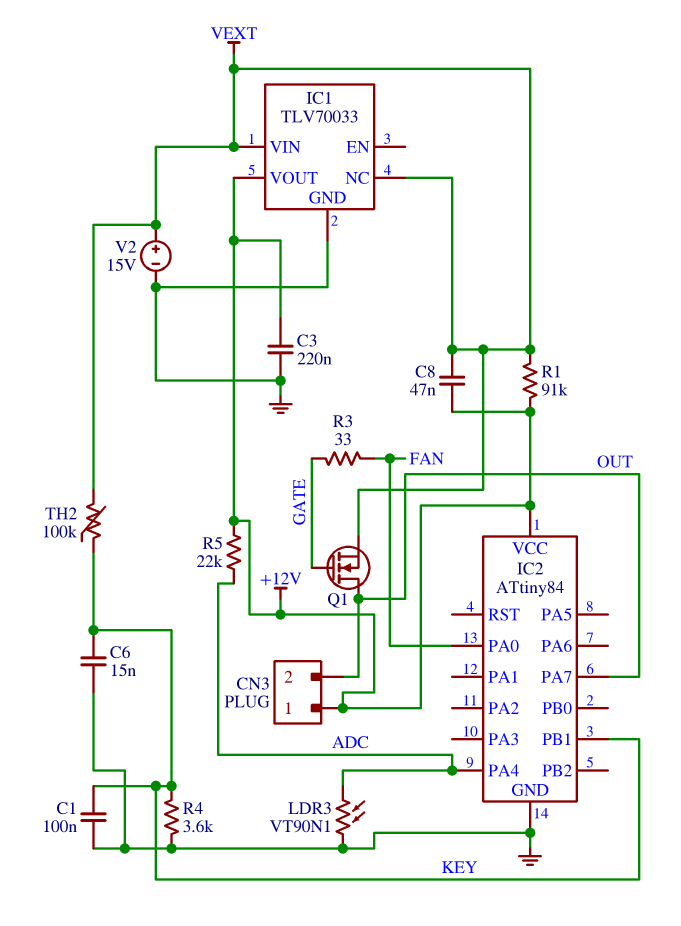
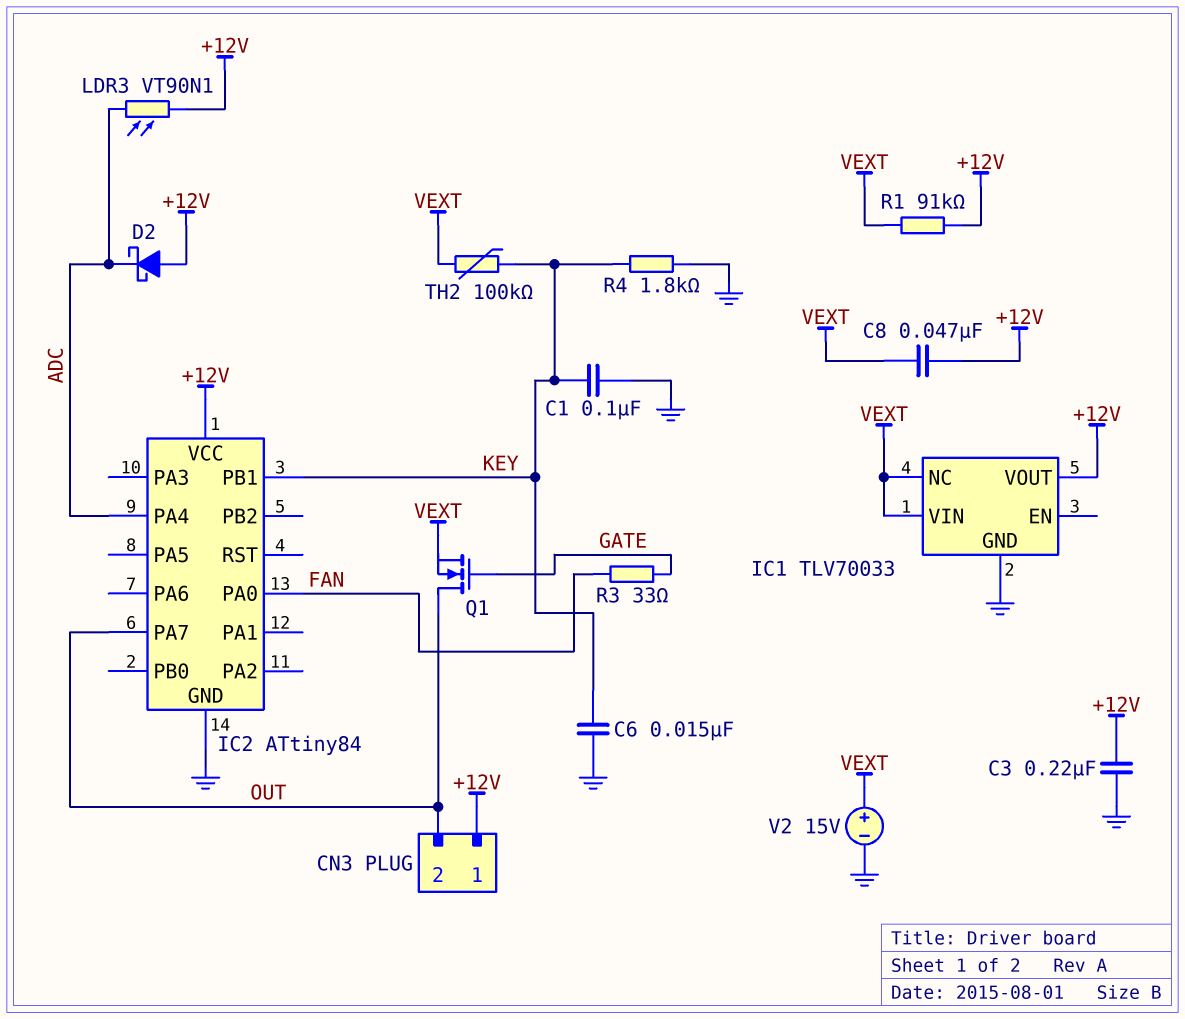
D2: none -> schottky (A +12V, K ADC)
LDR3: VT90N1 (ADC, GND) -> VT90N1 (+12V, ADC)
R4: 3.6k (GND, KEY) -> 1.8k (GND, KEY)
R5: 22k (+12V, ADC) -> none

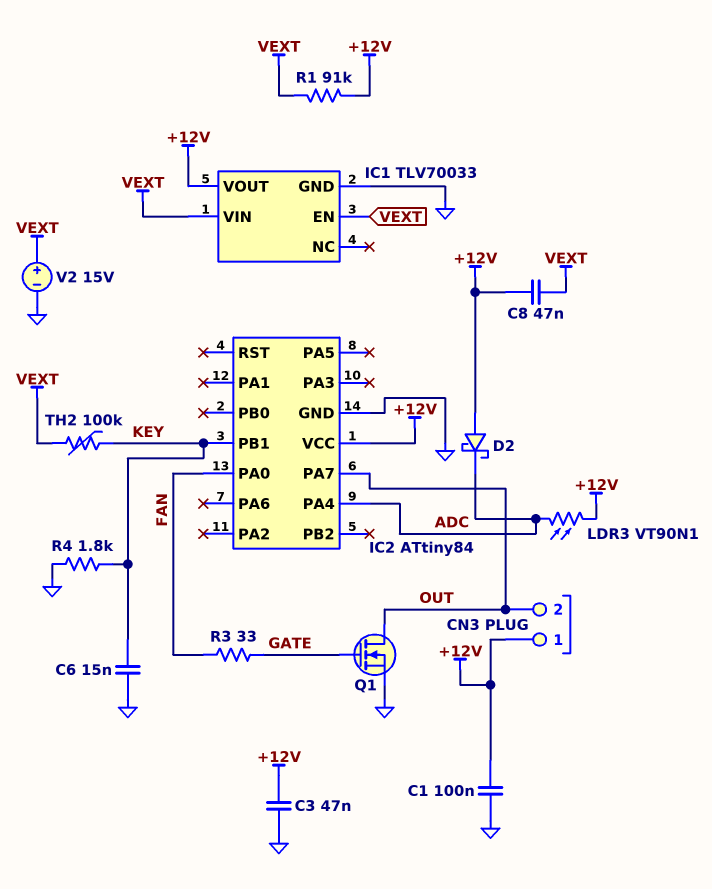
C1: 100nF (GND, KEY) -> 100nF (+12V, GND)
C3: 220nF (+12V, GND) -> 47nF (+12V, GND)
IC1 pin EN: none -> VEXT
IC1 pin NC: VEXT -> none
Q1: NMOS (G GATE, D OUT, S VEXT) -> NMOS (G GATE, D OUT, S GND)

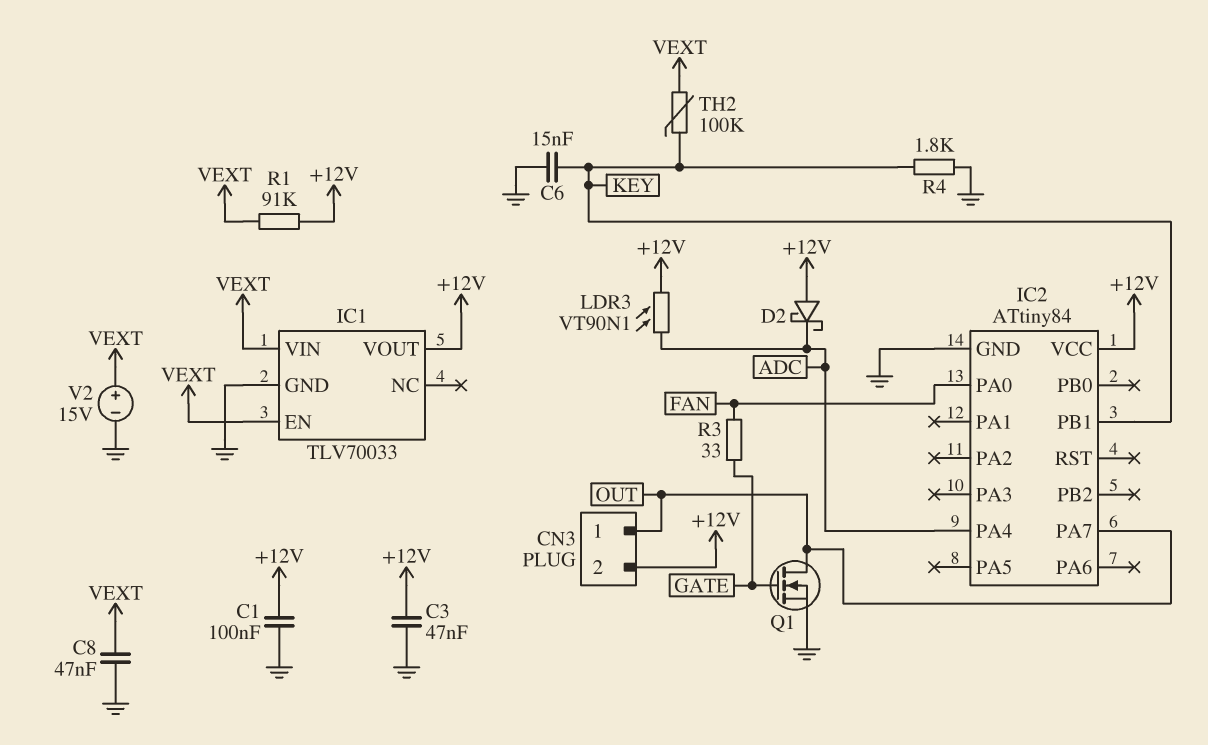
C8: 47nF (+12V, VEXT) -> 47nF (GND, VEXT)
CN3 pin 1: +12V -> OUT
CN3 pin 2: OUT -> +12V

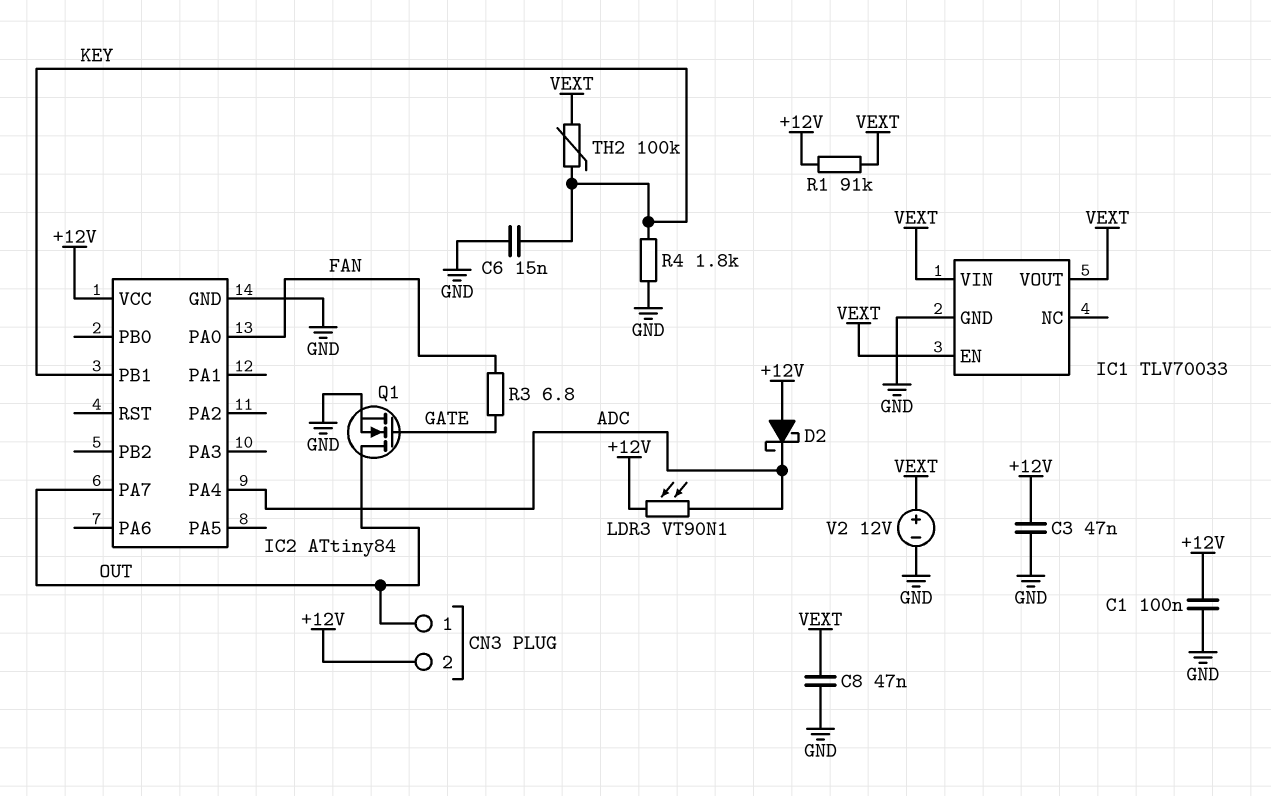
IC1 pin VOUT: +12V -> VEXT
R3: 33 (FAN, GATE) -> 6.8 (FAN, GATE)
V2: 15V (plus VEXT, minus GND) -> 12V (plus VEXT, minus GND)

